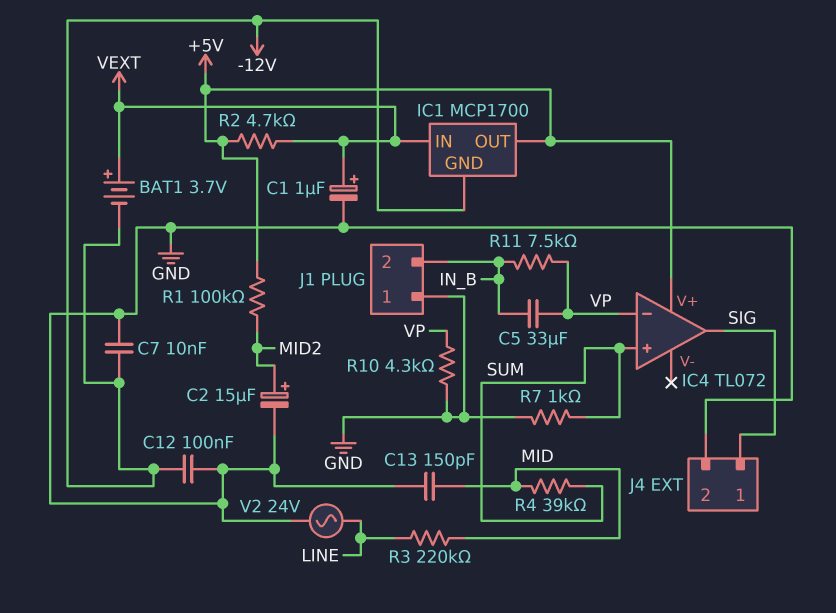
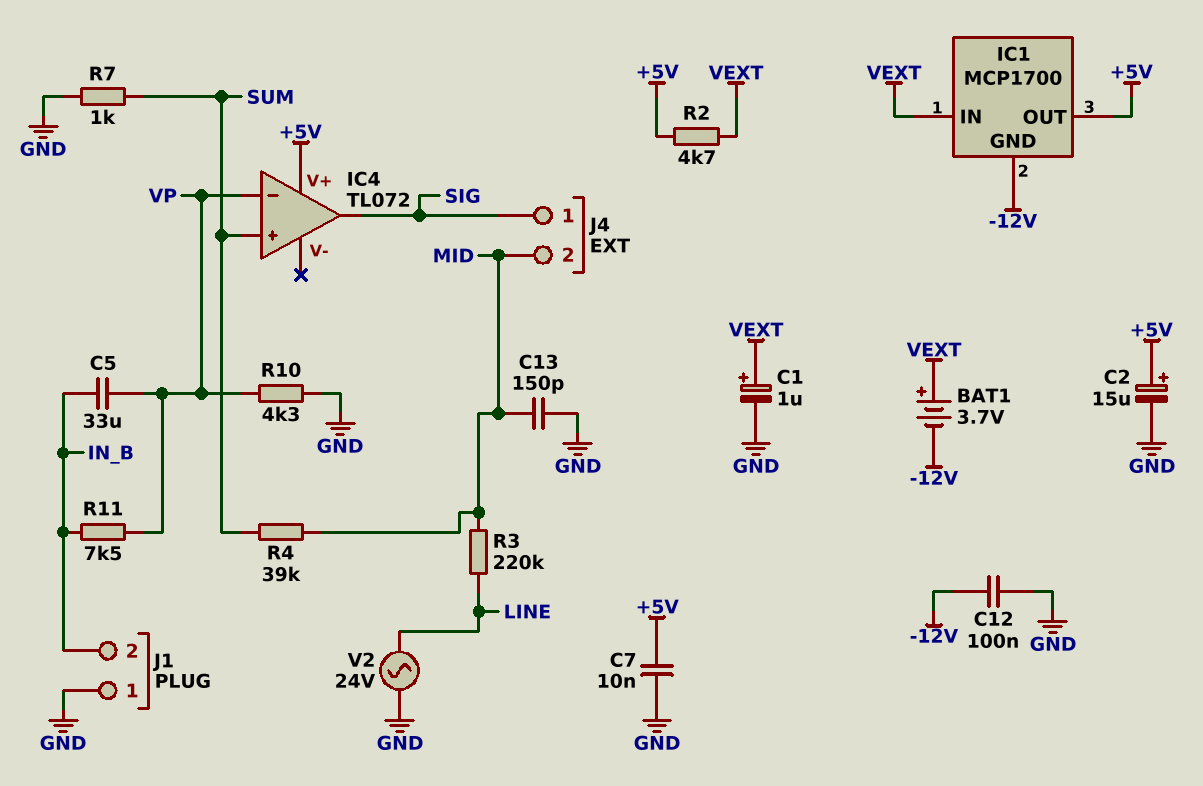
C2: 15uF (plus MID2, minus GND) -> 15uF (plus +5V, minus GND)
C7: 10nF (-12V, GND) -> 10nF (+5V, GND)
J4 pin 2: GND -> MID
R1: 100k (+5V, MID2) -> none

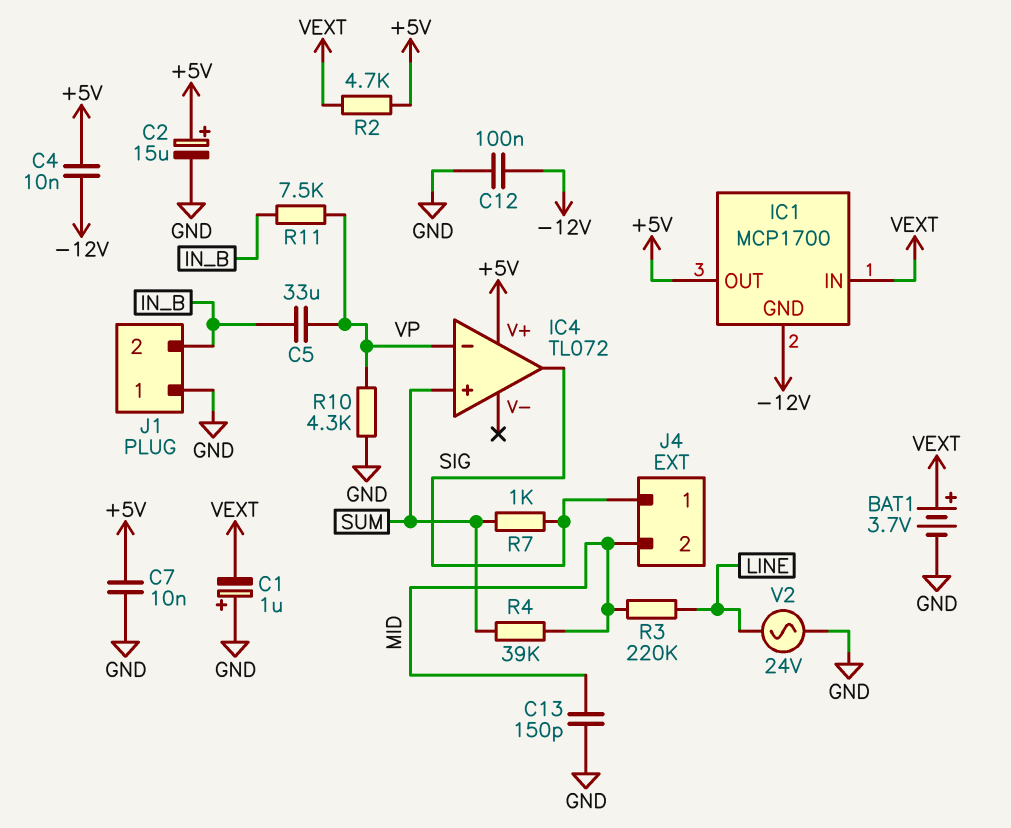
BAT1: 3.7V (plus VEXT, minus -12V) -> 3.7V (plus VEXT, minus GND)
C1: 1uF (plus VEXT, minus GND) -> 1uF (plus GND, minus VEXT)
C4: none -> 10nF (+5V, -12V)
R7: 1k (GND, SUM) -> 1k (SIG, SUM)

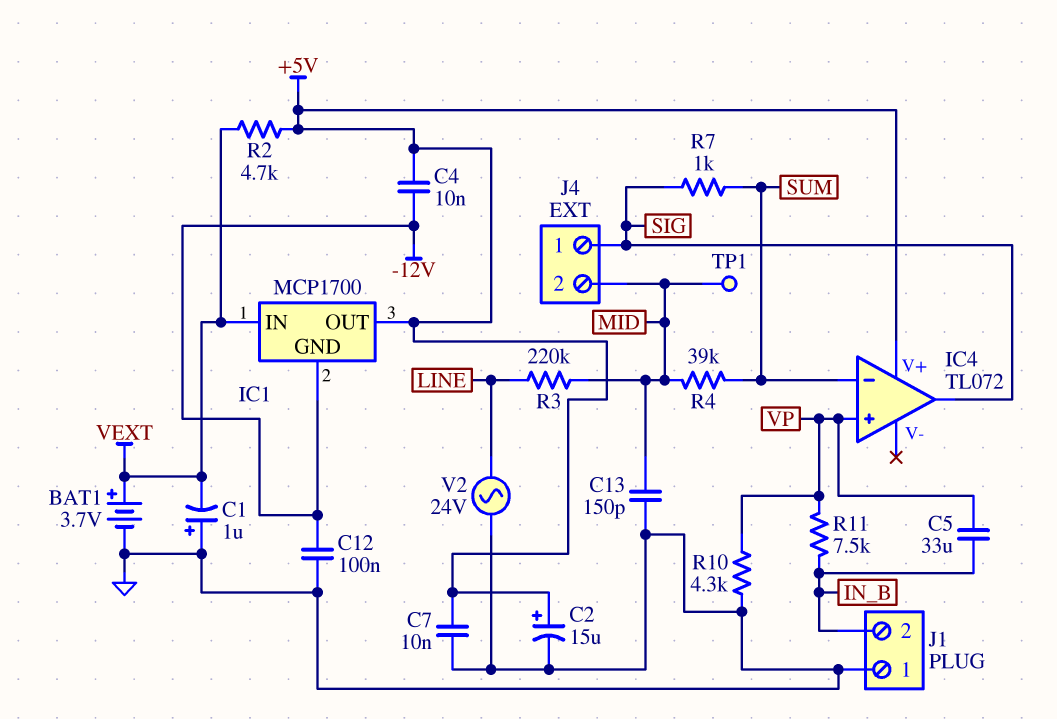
IC4 pin in+: SUM -> VP
IC4 pin in-: VP -> SUM
TP1: none -> test point (MID)

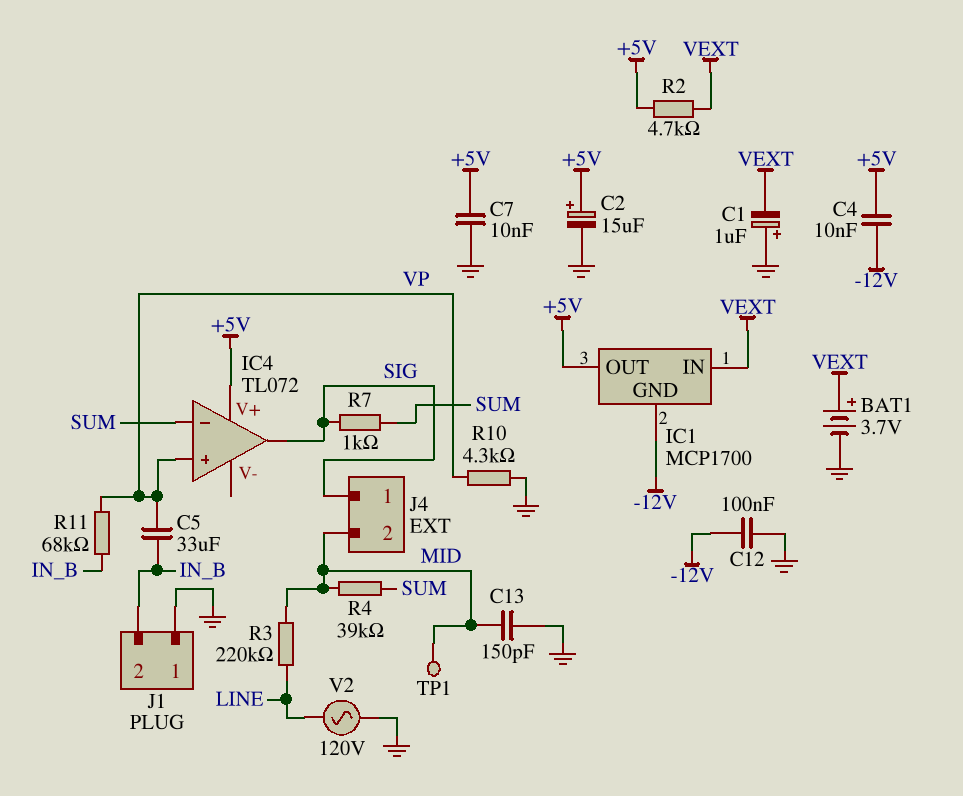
R11: 7.5k (IN_B, VP) -> 68k (IN_B, VP)
V2: AC 24V (GND, LINE) -> AC 120V (GND, LINE)

